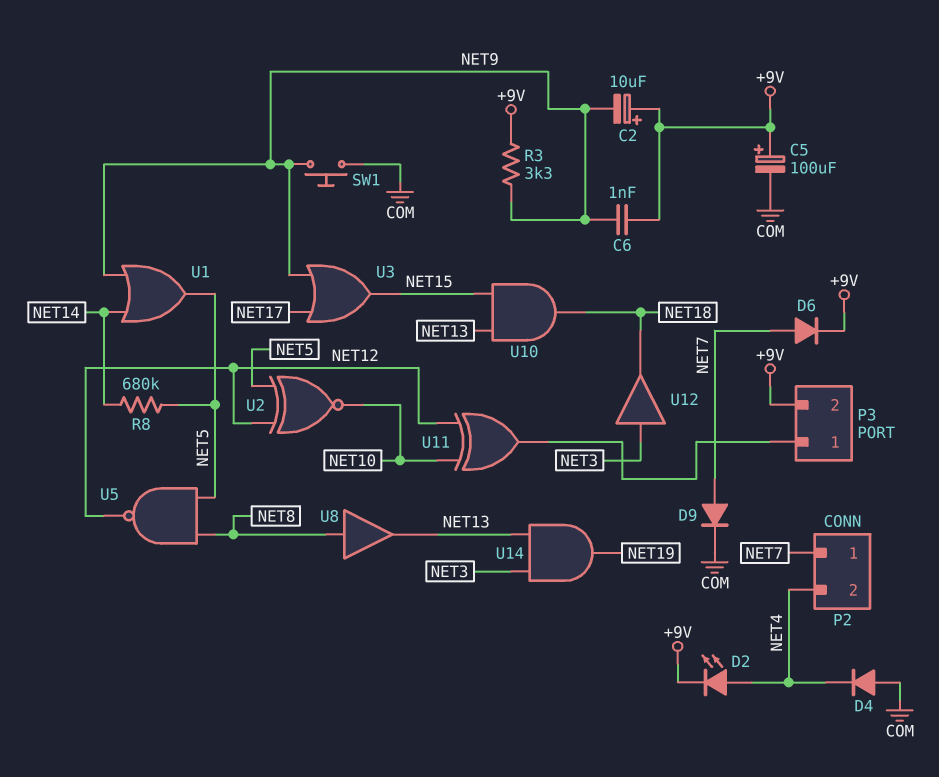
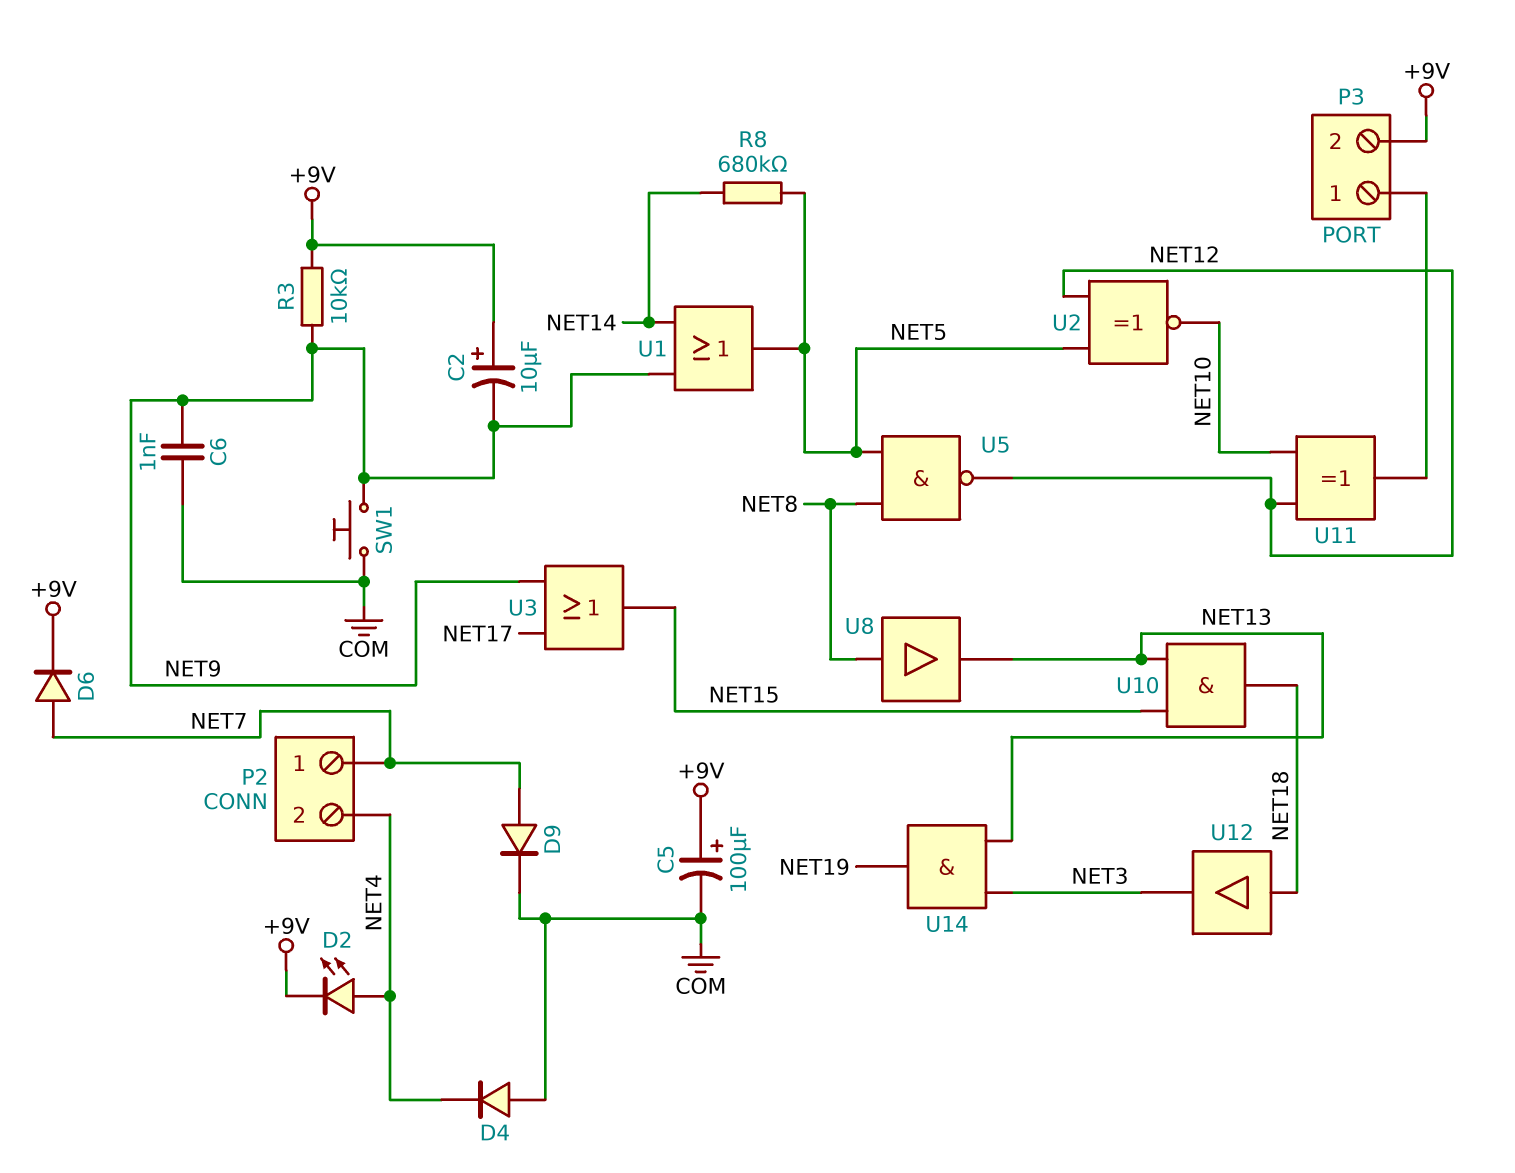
C6: 1nF (+9V, NET9) -> 1nF (COM, NET9)
R3: 3.3k (+9V, NET9) -> 10k (+9V, NET9)
U12: buffer (in NET3, out NET18) -> buffer (in NET18, out NET3)

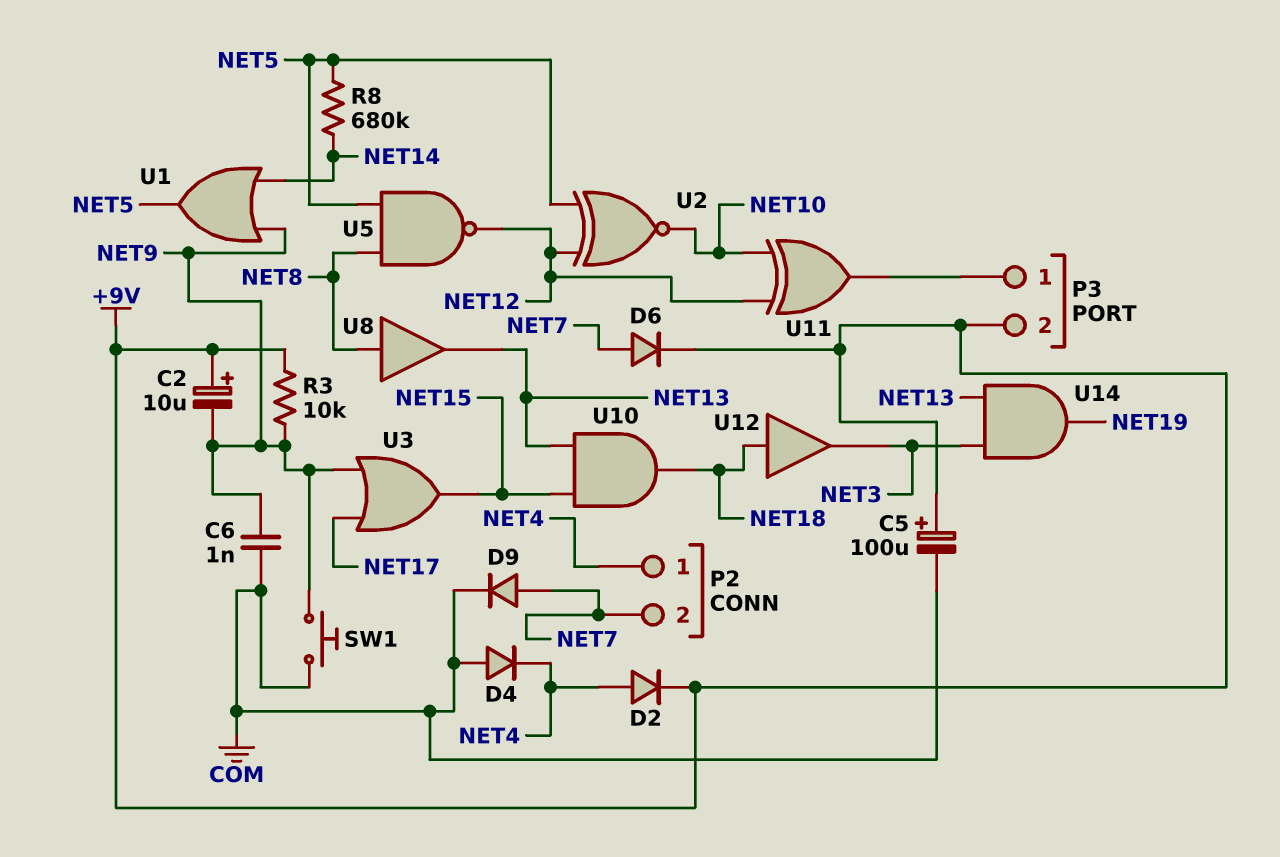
D2: LED (A NET4, K +9V) -> diode (A NET4, K +9V)
P2 pin 1: NET7 -> NET4
P2 pin 2: NET4 -> NET7

